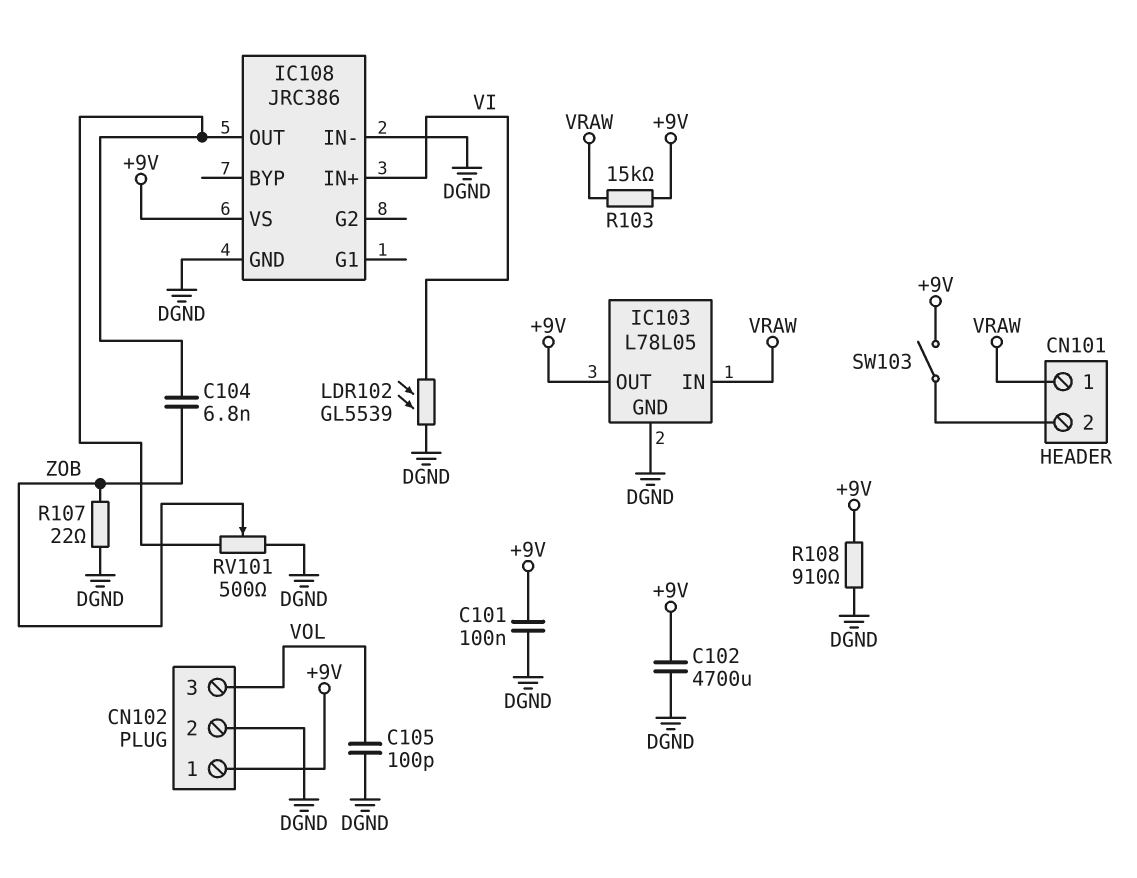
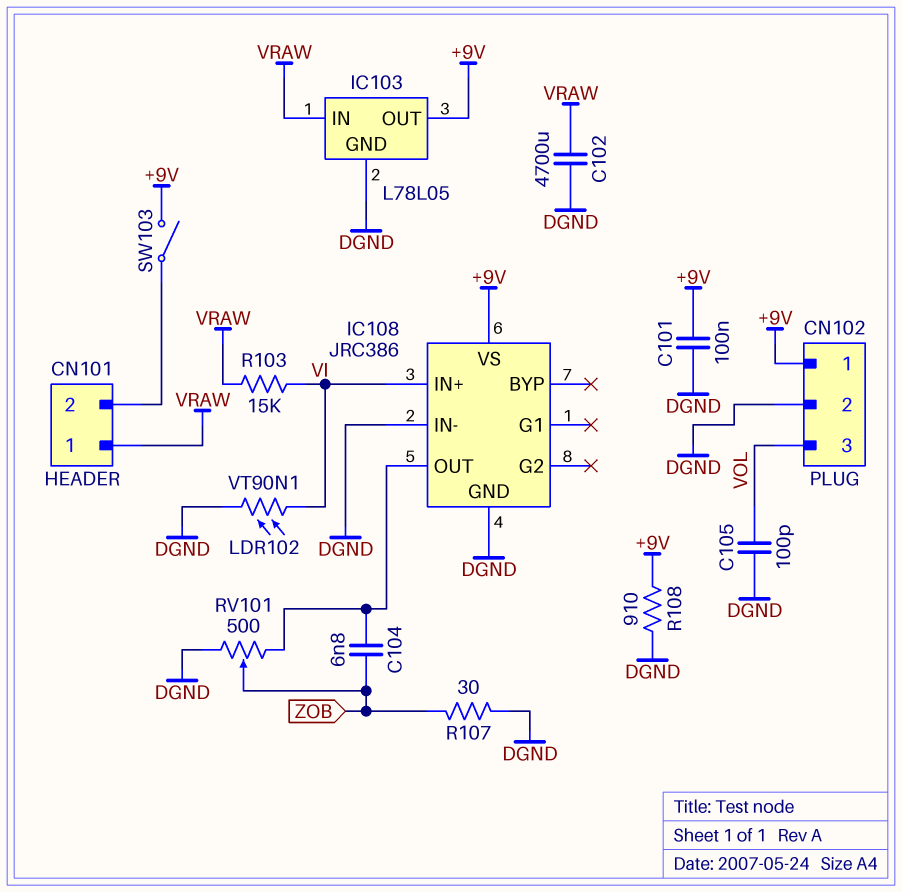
C102: 4700uF (+9V, DGND) -> 4700uF (DGND, VRAW)
LDR102: GL5539 (DGND, VI) -> VT90N1 (DGND, VI)
R103: 15k (+9V, VRAW) -> 15k (VI, VRAW)
R107: 22 (DGND, ZOB) -> 30 (DGND, ZOB)

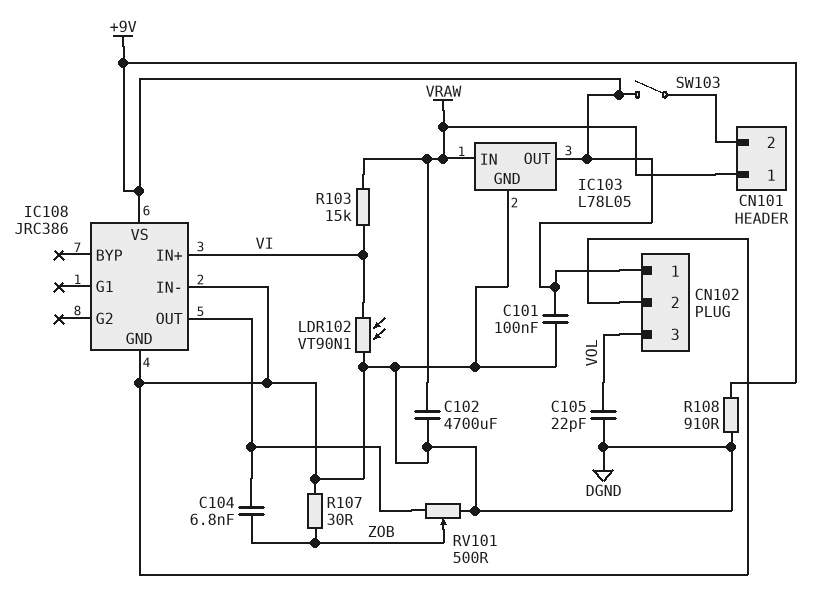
C105: 100pF (DGND, VOL) -> 22pF (DGND, VOL)

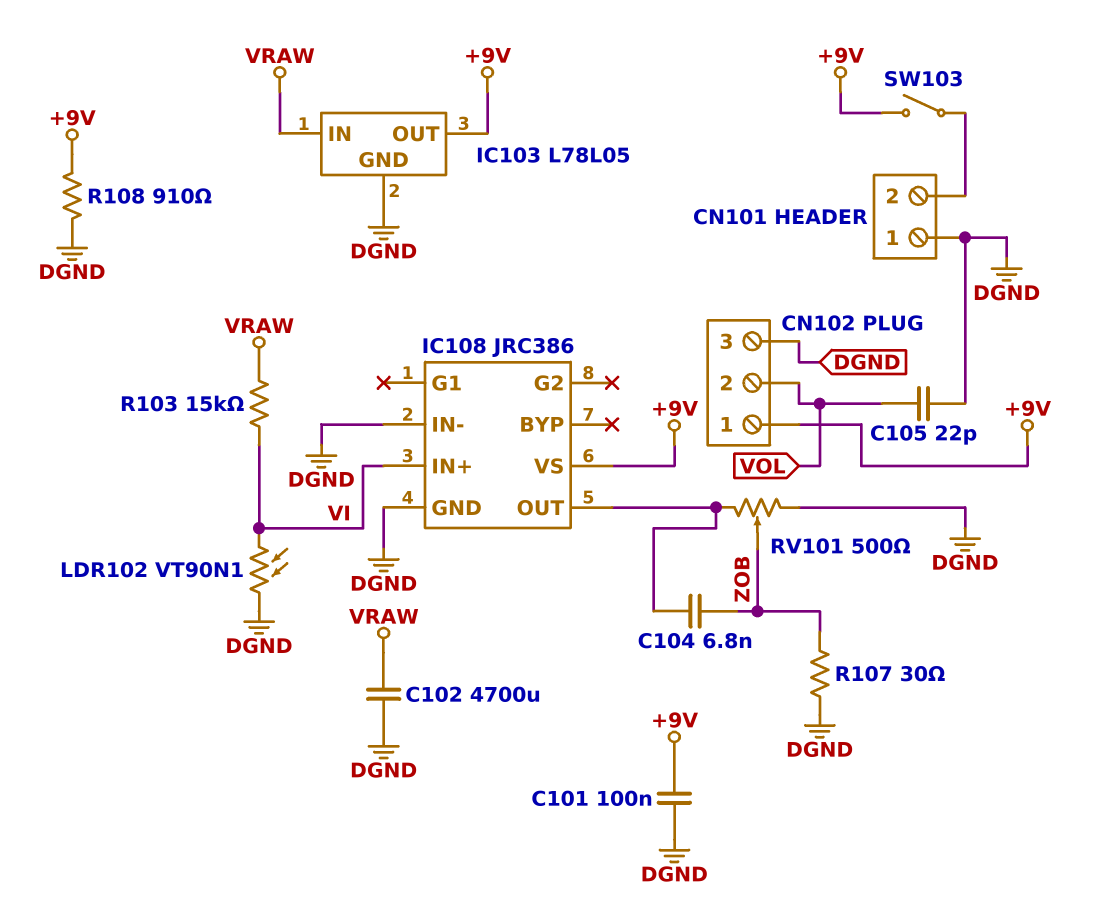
CN101 pin 1: VRAW -> DGND
CN102 pin 2: DGND -> VOL
CN102 pin 3: VOL -> DGND

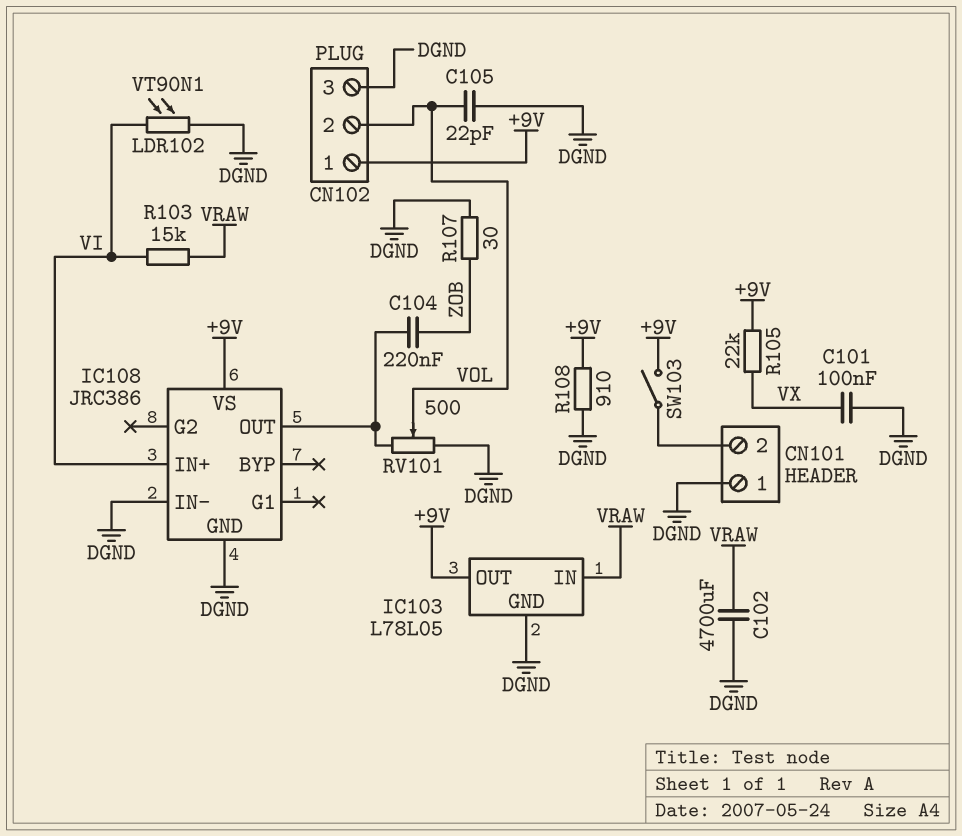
C101: 100nF (+9V, DGND) -> 100nF (DGND, VX)
C104: 6.8nF (IC108/OUT, ZOB) -> 220nF (IC108/OUT, ZOB)
R105: none -> 22k (+9V, VX)
RV101: 500 (DGND, IC108/OUT, wiper ZOB) -> 500 (DGND, IC108/OUT, wiper VOL)

